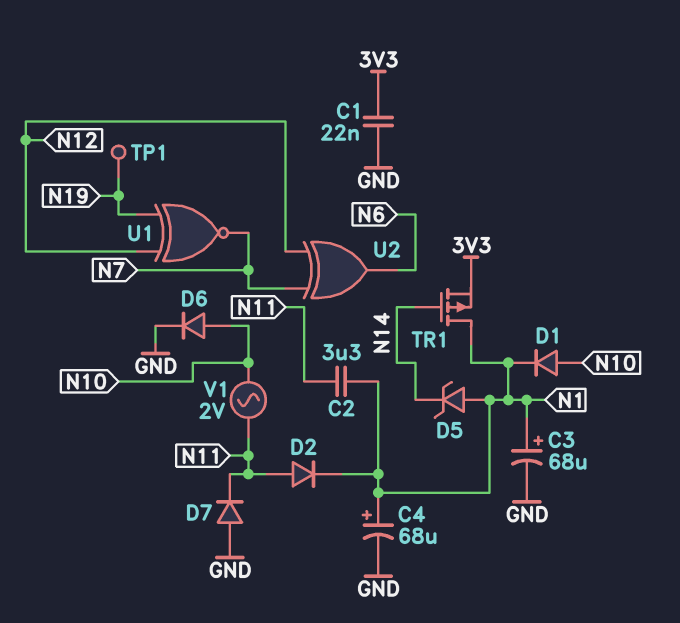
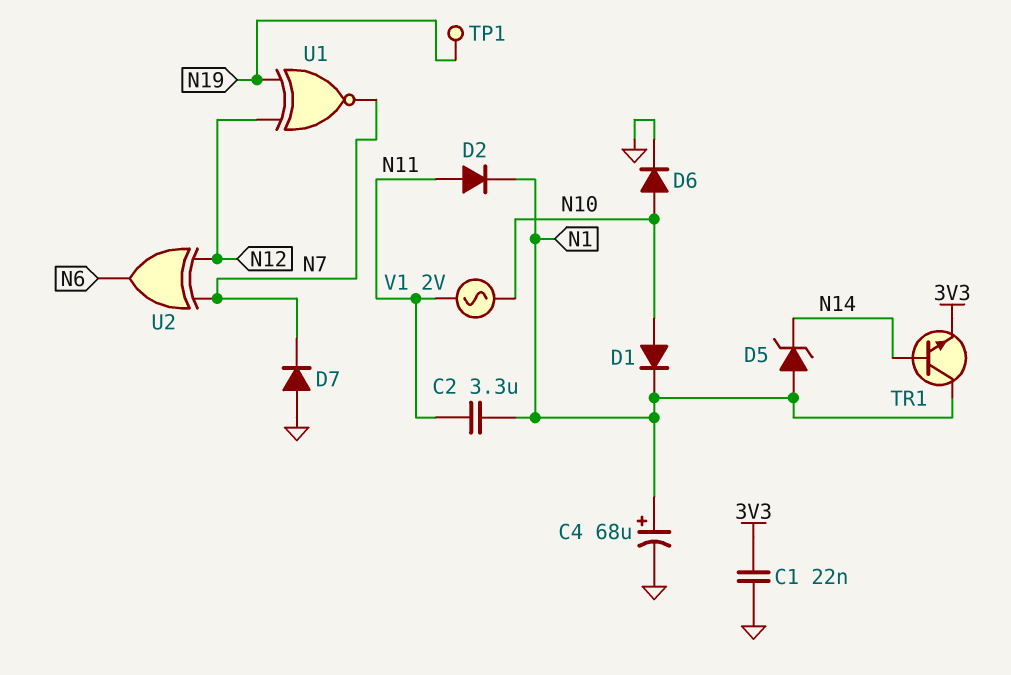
C3: 68uF (plus N1, minus GND) -> none
D7: diode (A GND, K N11) -> diode (A GND, K N7)
TR1: PMOS (G N14, D N1, S 3V3) -> NPN (B N14, C N1, E 3V3)

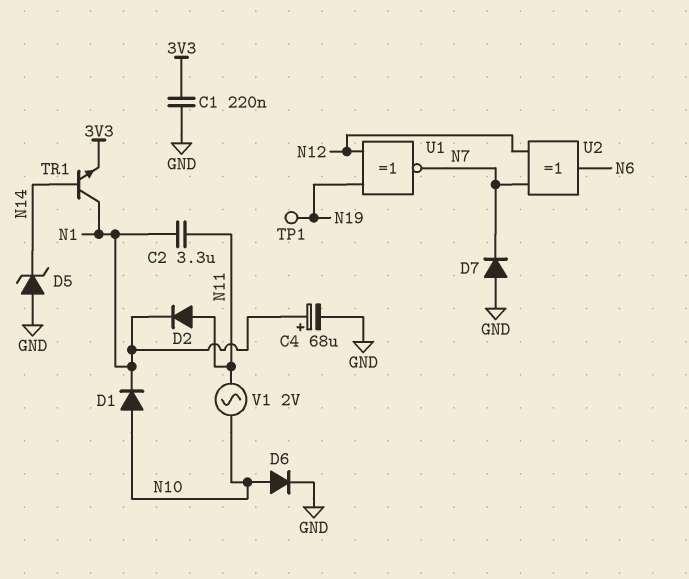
C1: 22nF (3V3, GND) -> 220nF (3V3, GND)
D5: zener (A N1, K N14) -> zener (A GND, K N14)

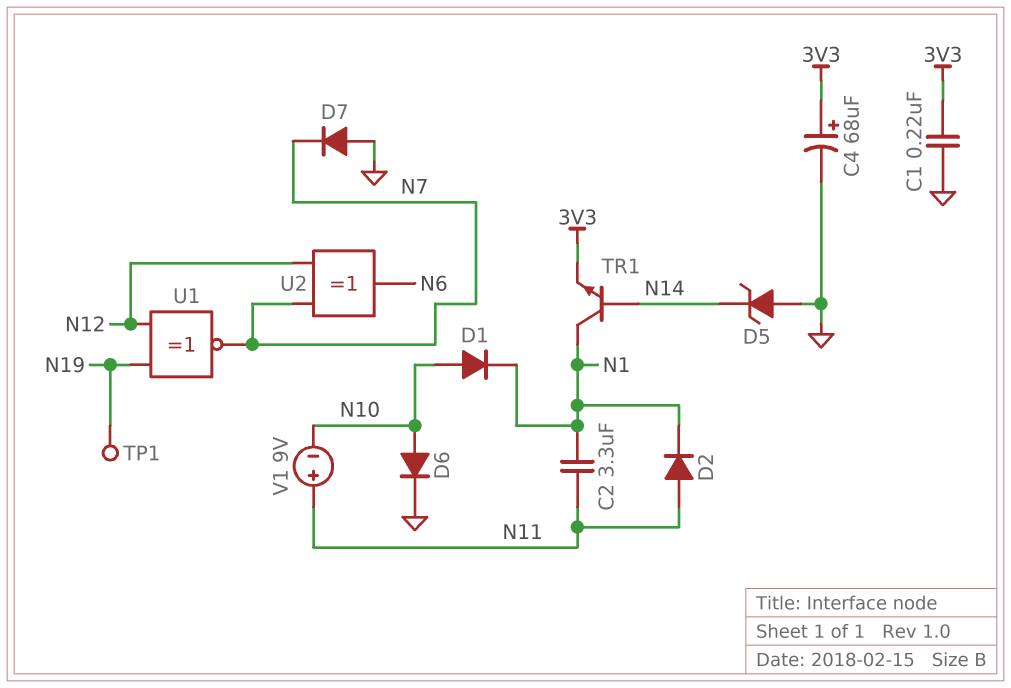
C4: 68uF (plus N1, minus GND) -> 68uF (plus 3V3, minus GND)
V1: AC 2V (N10, N11) -> 9V (plus N11, minus N10)

